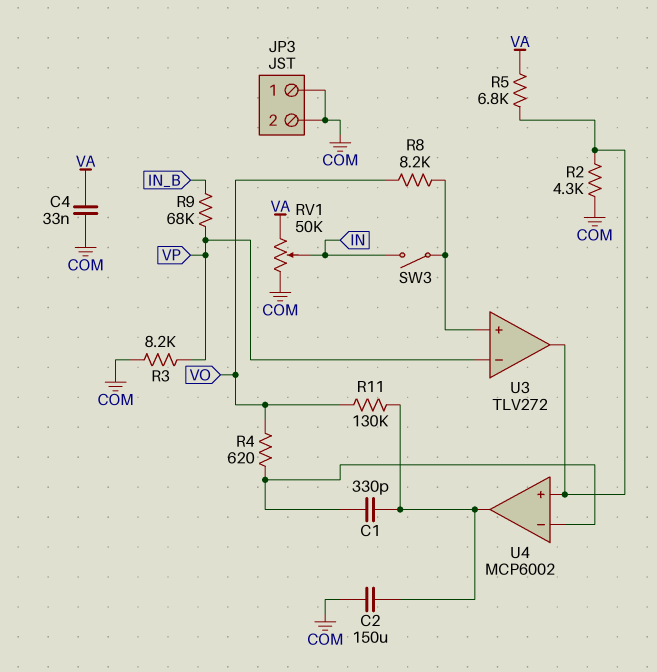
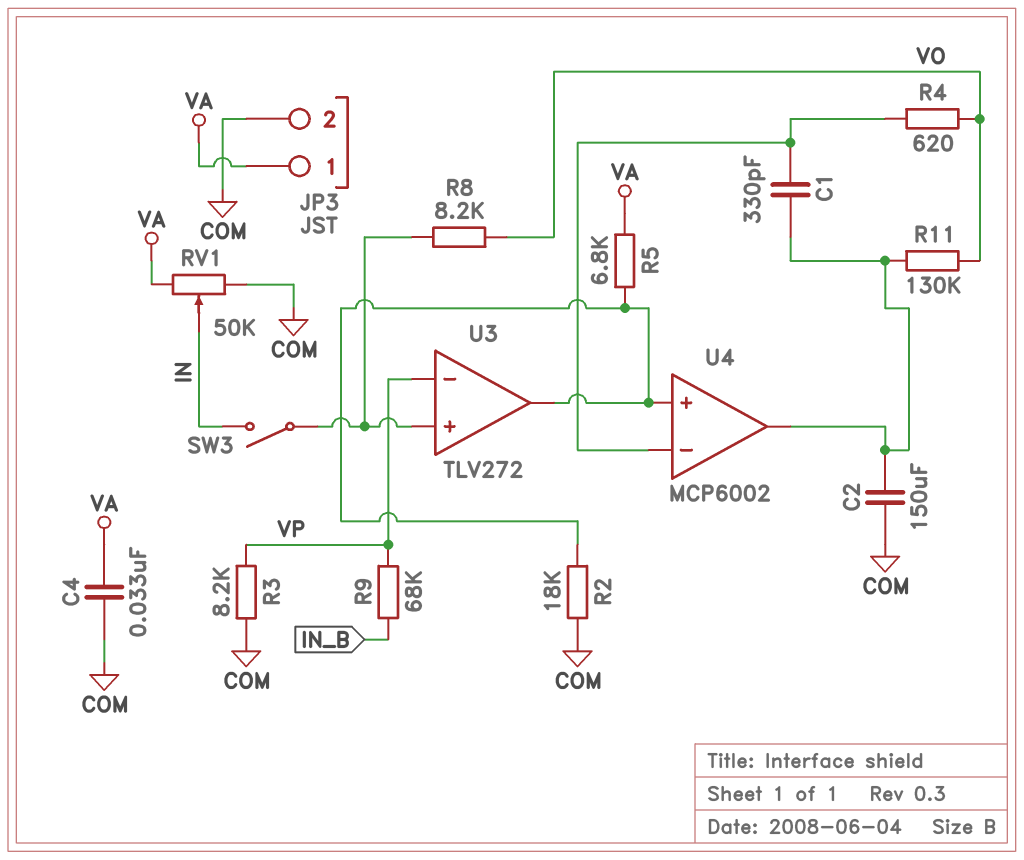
JP3 pin 1: COM -> VA
R2: 4.3k (COM, U3/out) -> 18k (COM, U3/out)

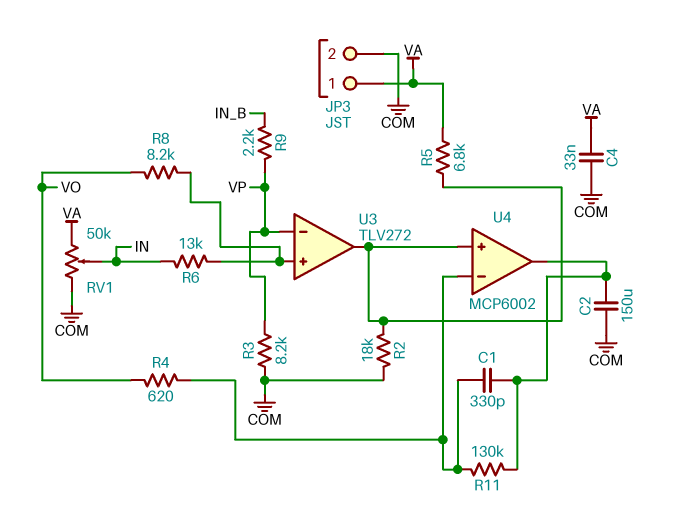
R6: none -> 13k (IN, U3/in+)
R9: 68k (IN_B, VP) -> 2.2k (IN_B, VP)
R11: 130k (U4/out, VO) -> 130k (U4/in-, U4/out)
SW3: switch (IN, U3/in+) -> none

